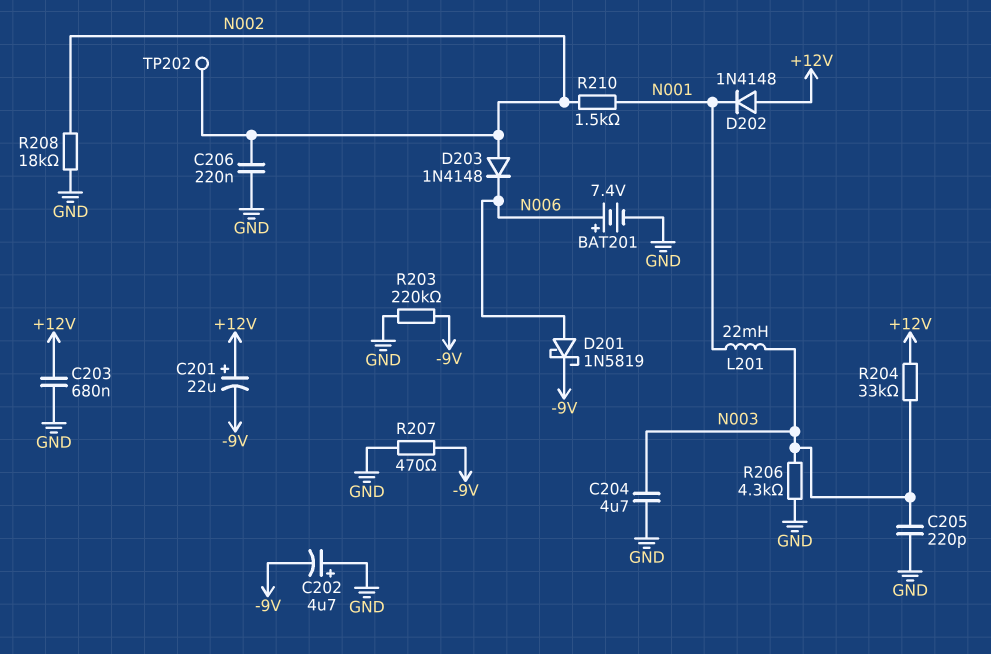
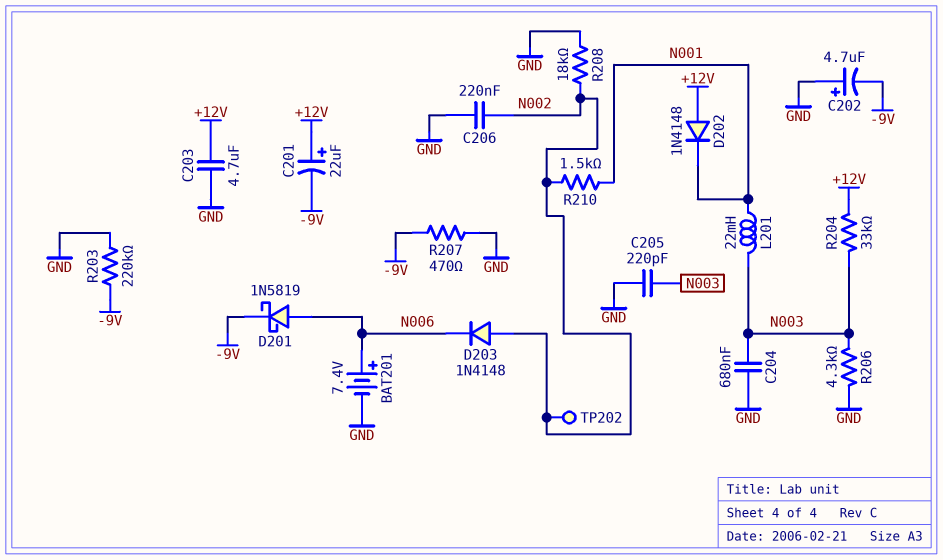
C203: 680nF (+12V, GND) -> 4.7uF (+12V, GND)
C204: 4.7uF (GND, N003) -> 680nF (GND, N003)

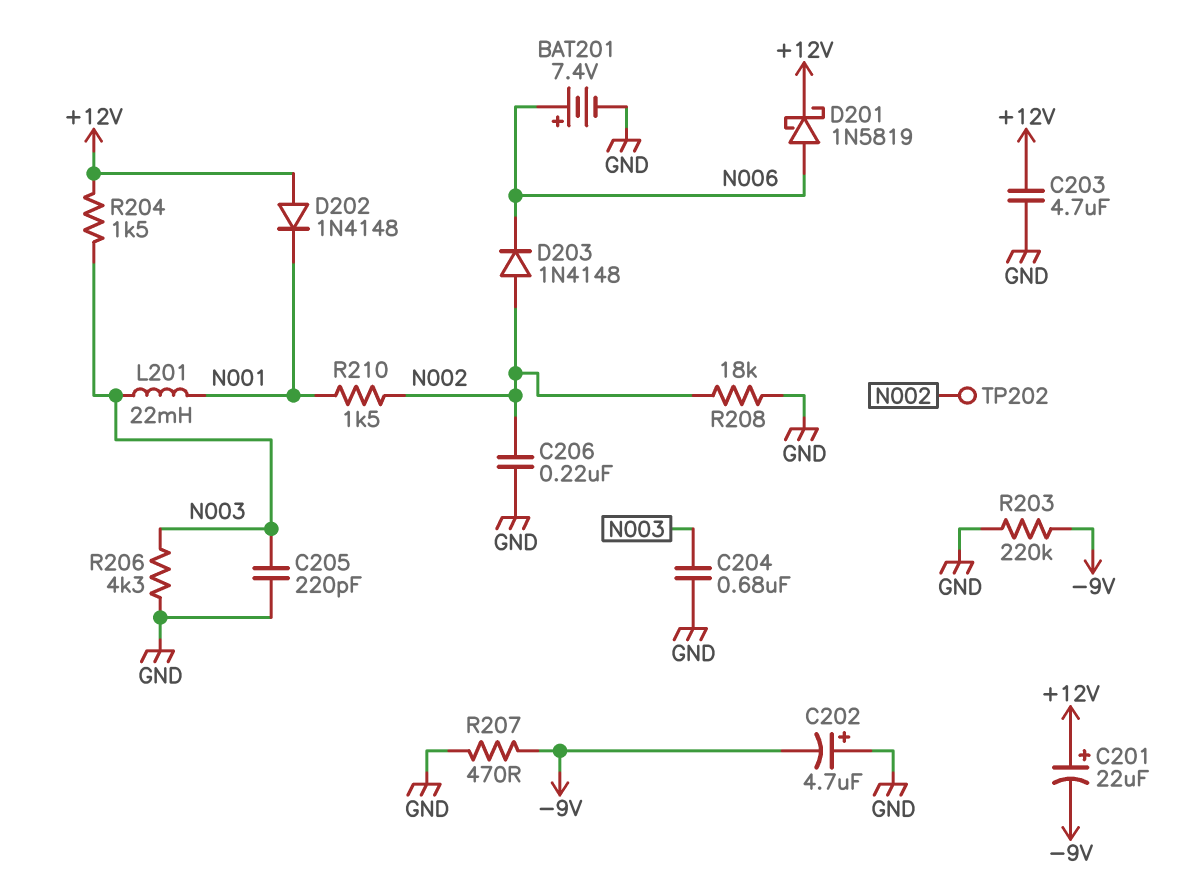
D201: schottky 1N5819 (A N006, K -9V) -> schottky 1N5819 (A N006, K +12V)
R204: 33k (+12V, N003) -> 1.5k (+12V, N003)

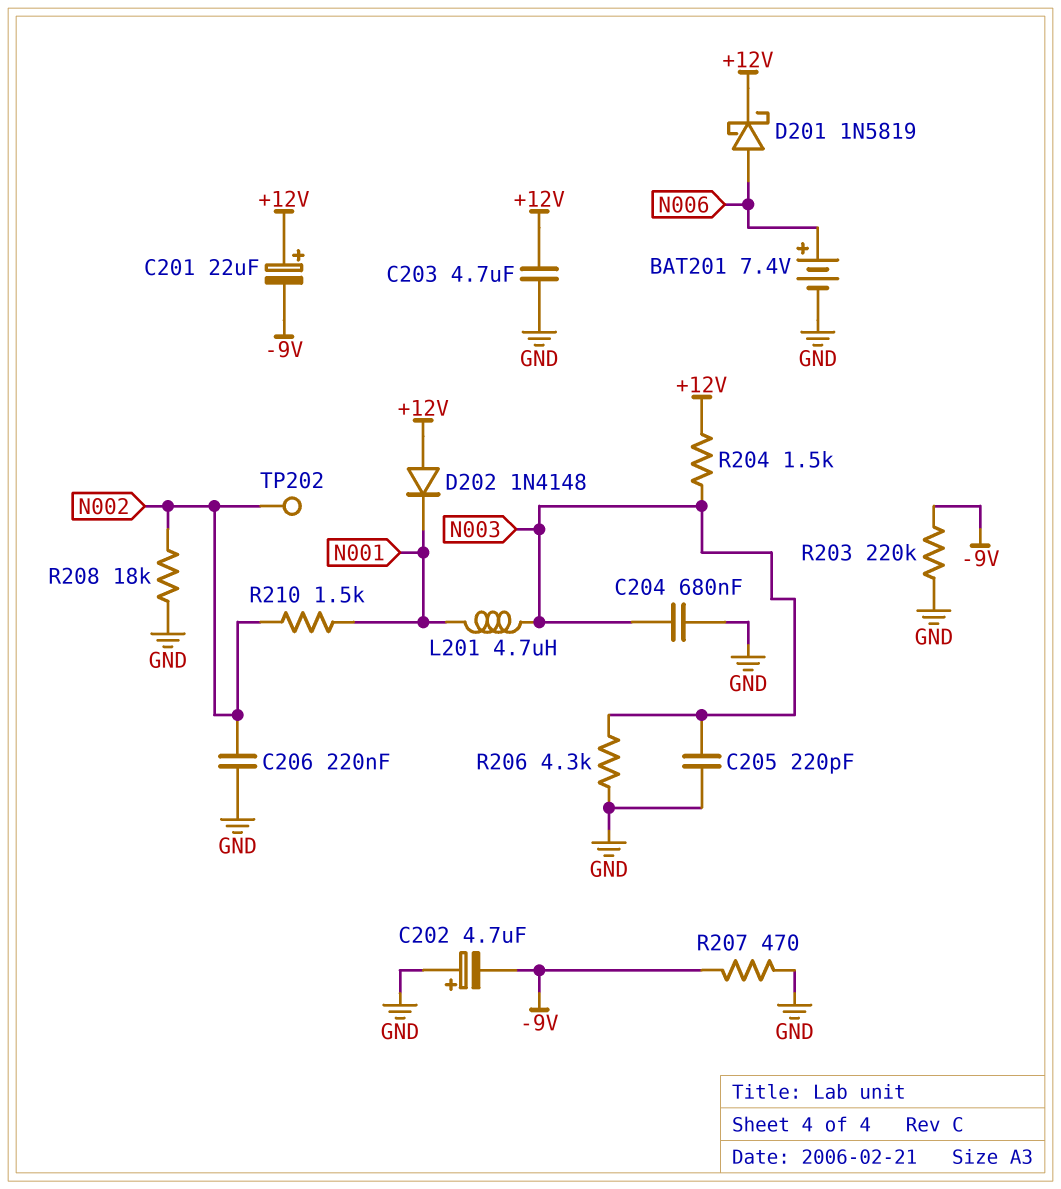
D203: diode 1N4148 (A N002, K N006) -> none
L201: 22mH (N001, N003) -> 4.7uH (N001, N003)

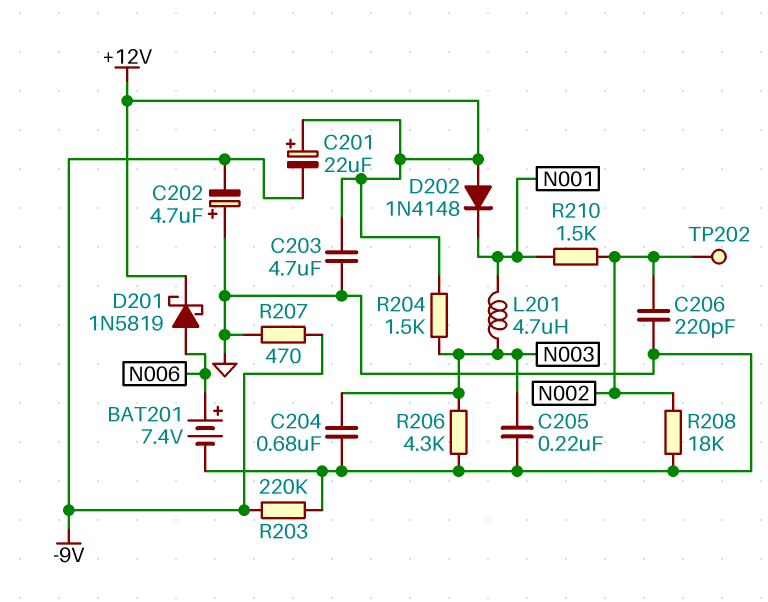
C205: 220pF (GND, N003) -> 220nF (GND, N003)
C206: 220nF (GND, N002) -> 220pF (GND, N002)

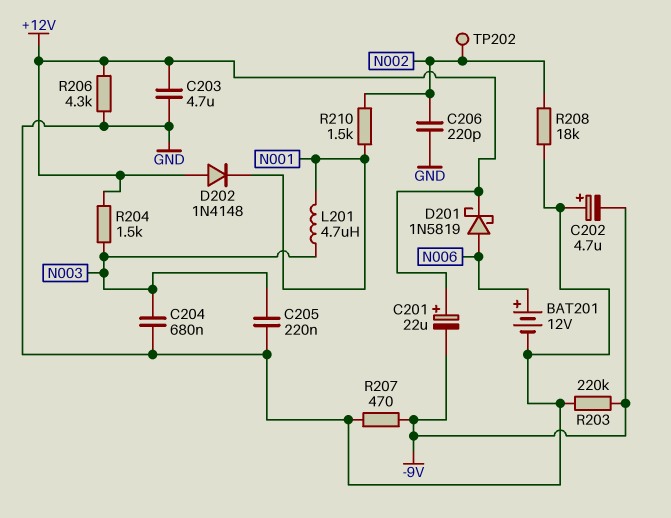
BAT201: 7.4V (plus N006, minus GND) -> 12V (plus N006, minus GND)
R206: 4.3k (GND, N003) -> 4.3k (+12V, GND)

